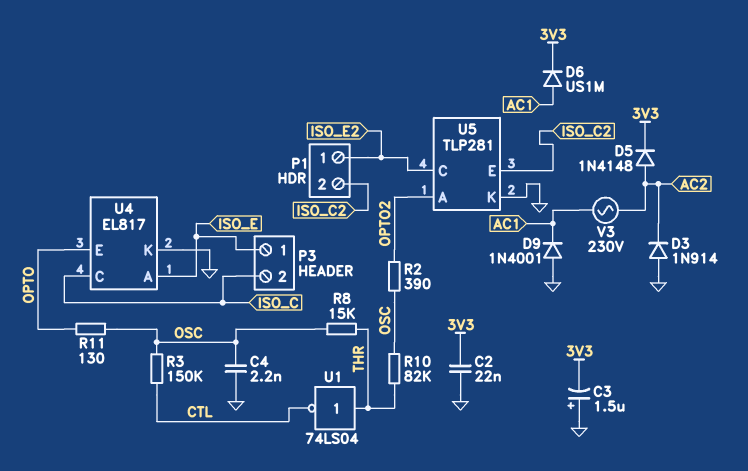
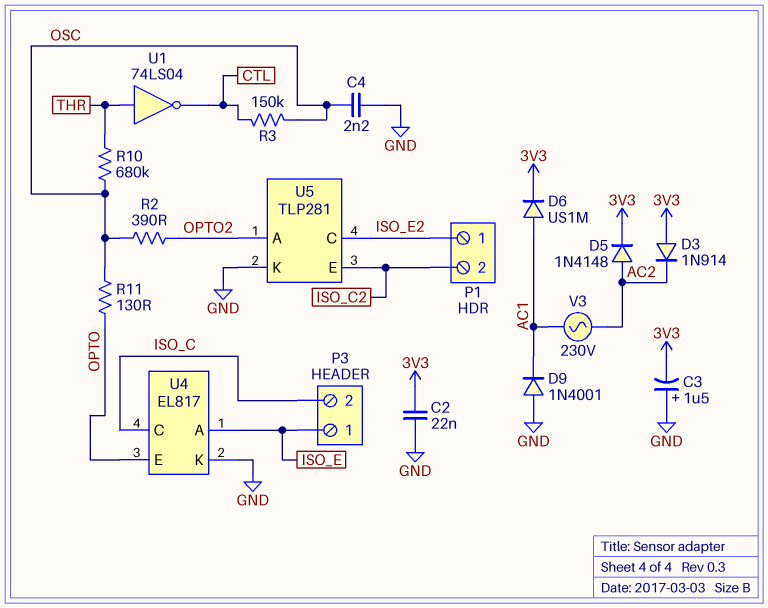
D3: diode 1N914 (A GND, K AC2) -> diode 1N914 (A 3V3, K AC2)
R8: 15k (OSC, THR) -> none
R10: 82k (OSC, THR) -> 680k (OSC, THR)

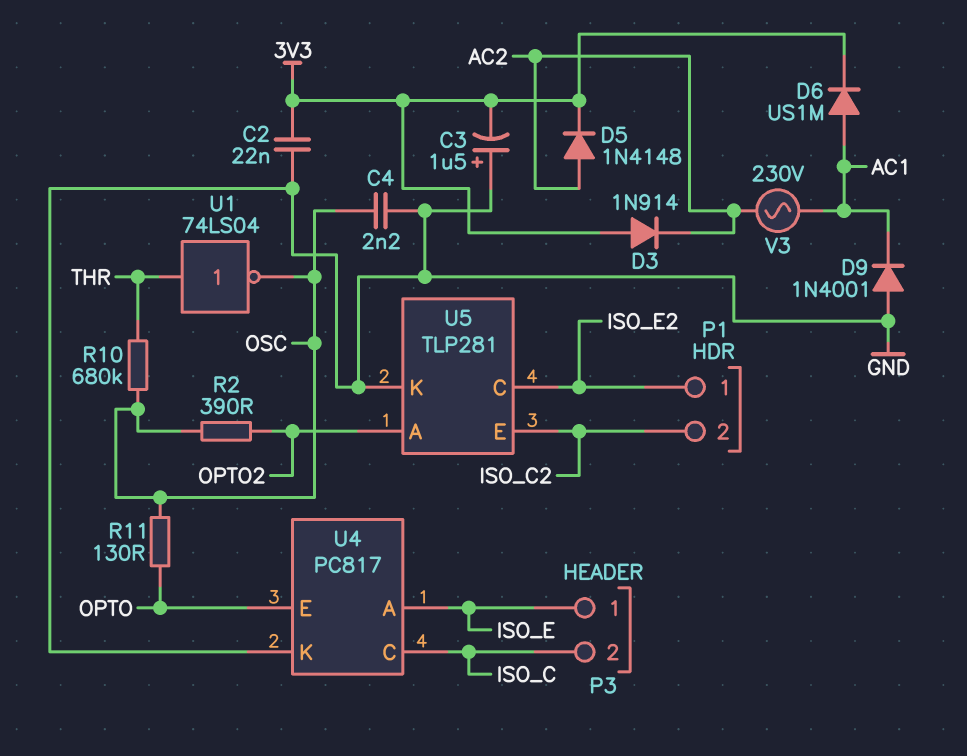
R3: 150k (CTL, OSC) -> none
U1: NOT 74LS04 (in THR, out CTL) -> NOT 74LS04 (in THR, out OSC)
U4: EL817 -> PC817

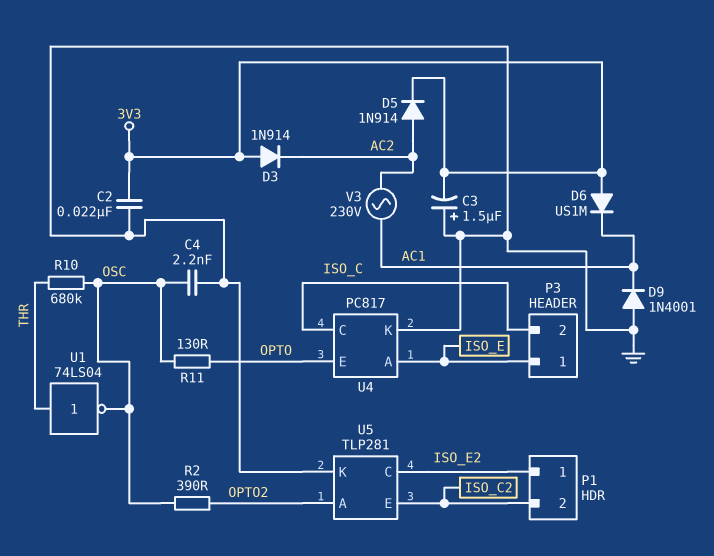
D5: diode 1N4148 (A AC2, K 3V3) -> diode 1N914 (A AC2, K 3V3)
D6: diode US1M (A AC1, K 3V3) -> diode US1M (A 3V3, K AC1)

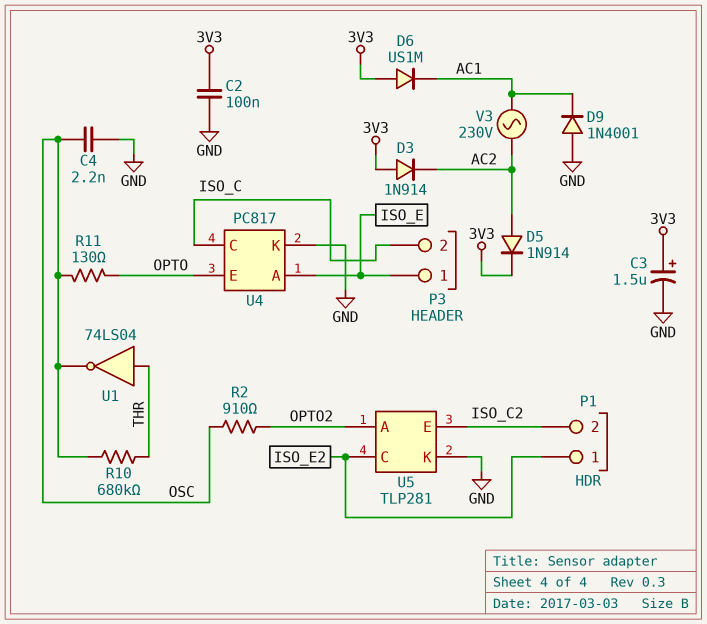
C2: 22nF (3V3, GND) -> 100nF (3V3, GND)
C3: 1.5uF (plus GND, minus 3V3) -> 1.5uF (plus 3V3, minus GND)
R2: 390 (OPTO2, OSC) -> 910 (OPTO2, OSC)

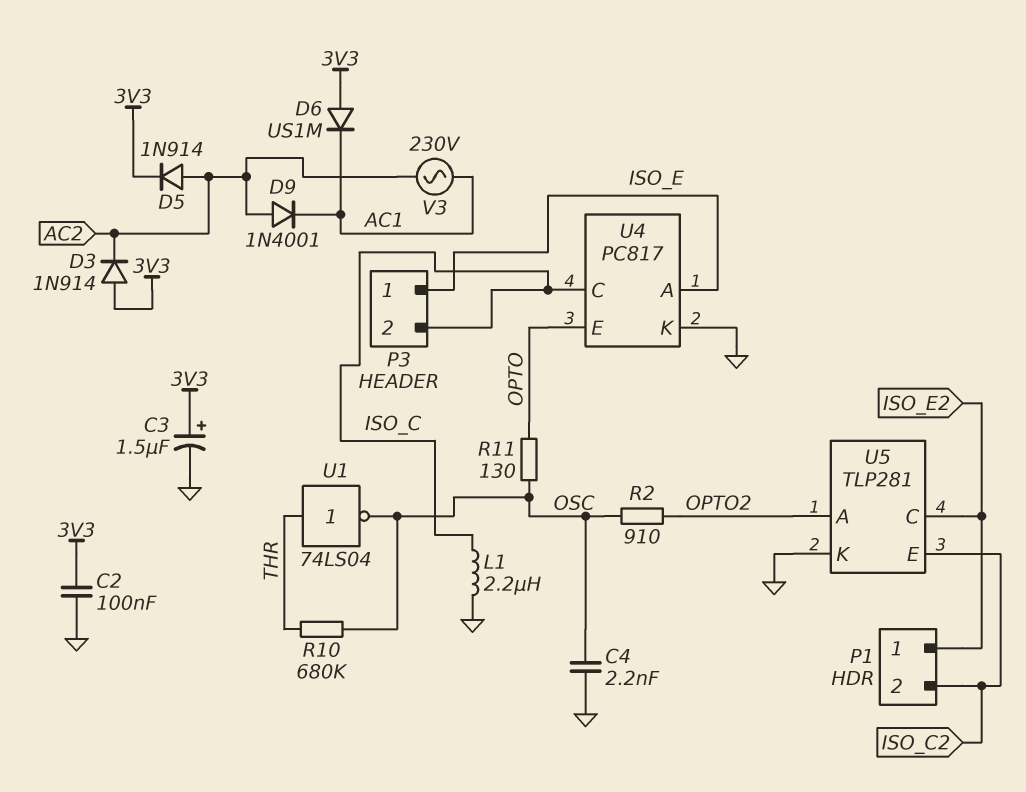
D9: diode 1N4001 (A GND, K AC1) -> diode 1N4001 (A AC2, K AC1)
L1: none -> 2.2uH (GND, ISO_C)

